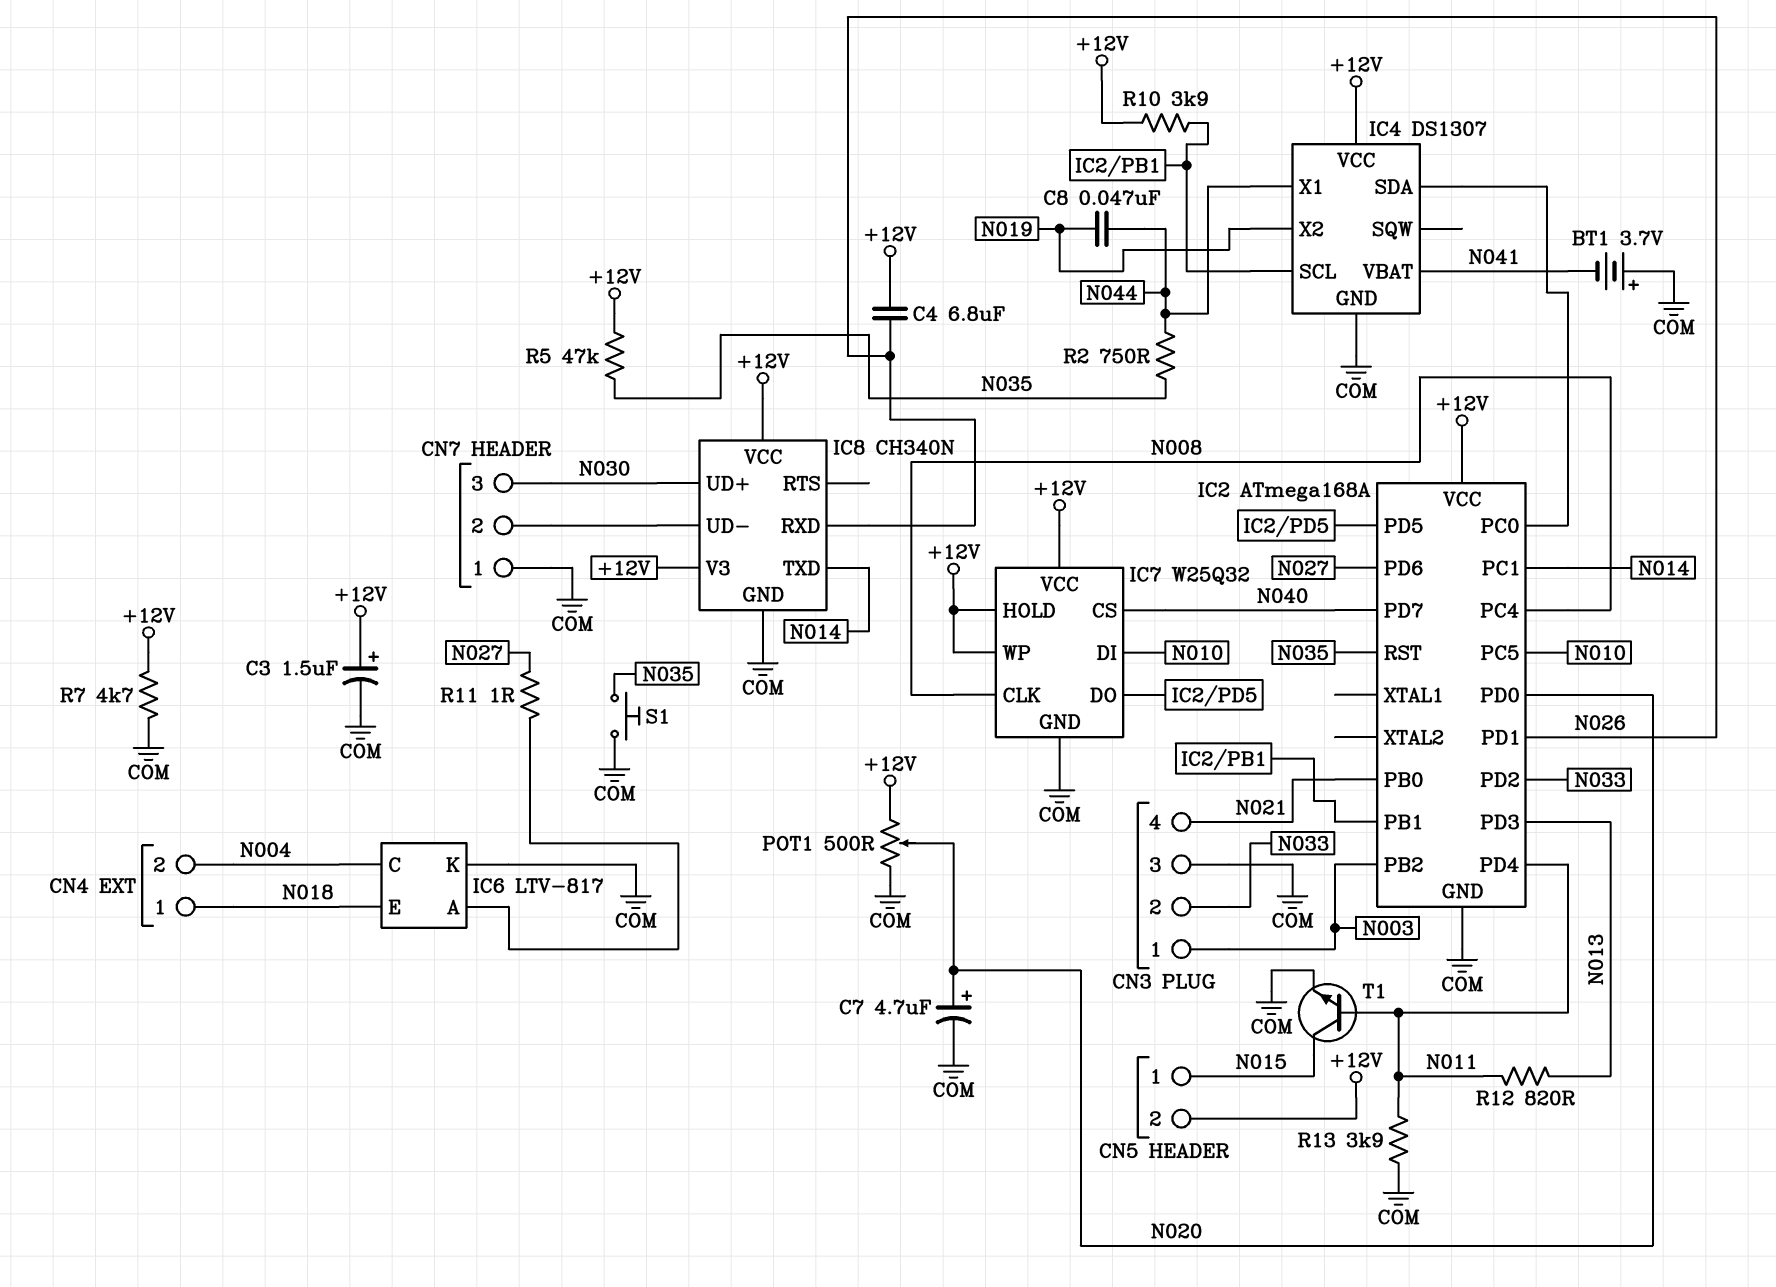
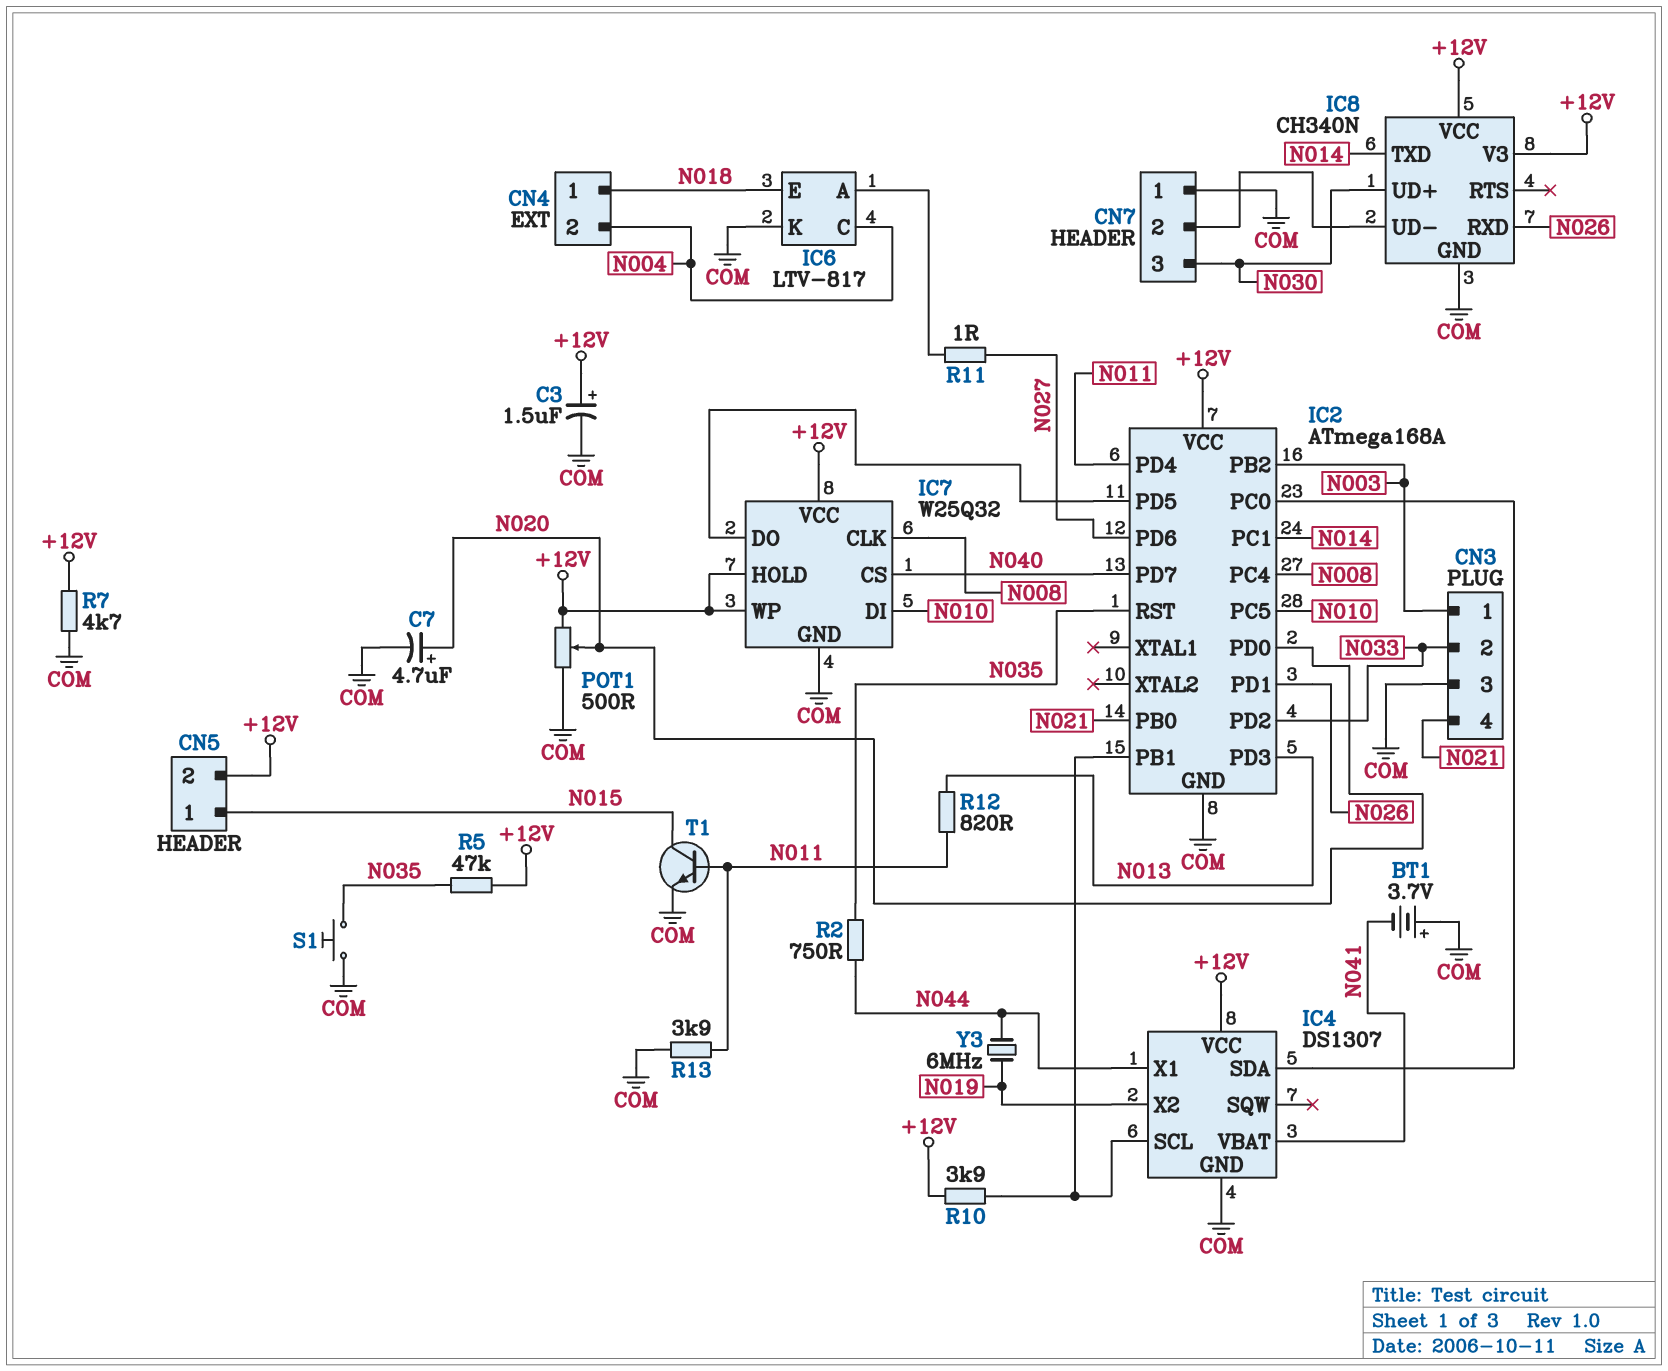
C4: 6.8uF (+12V, N026) -> none
C8: 47nF (N019, N044) -> none
Y3: none -> 6MHz (N019, N044)

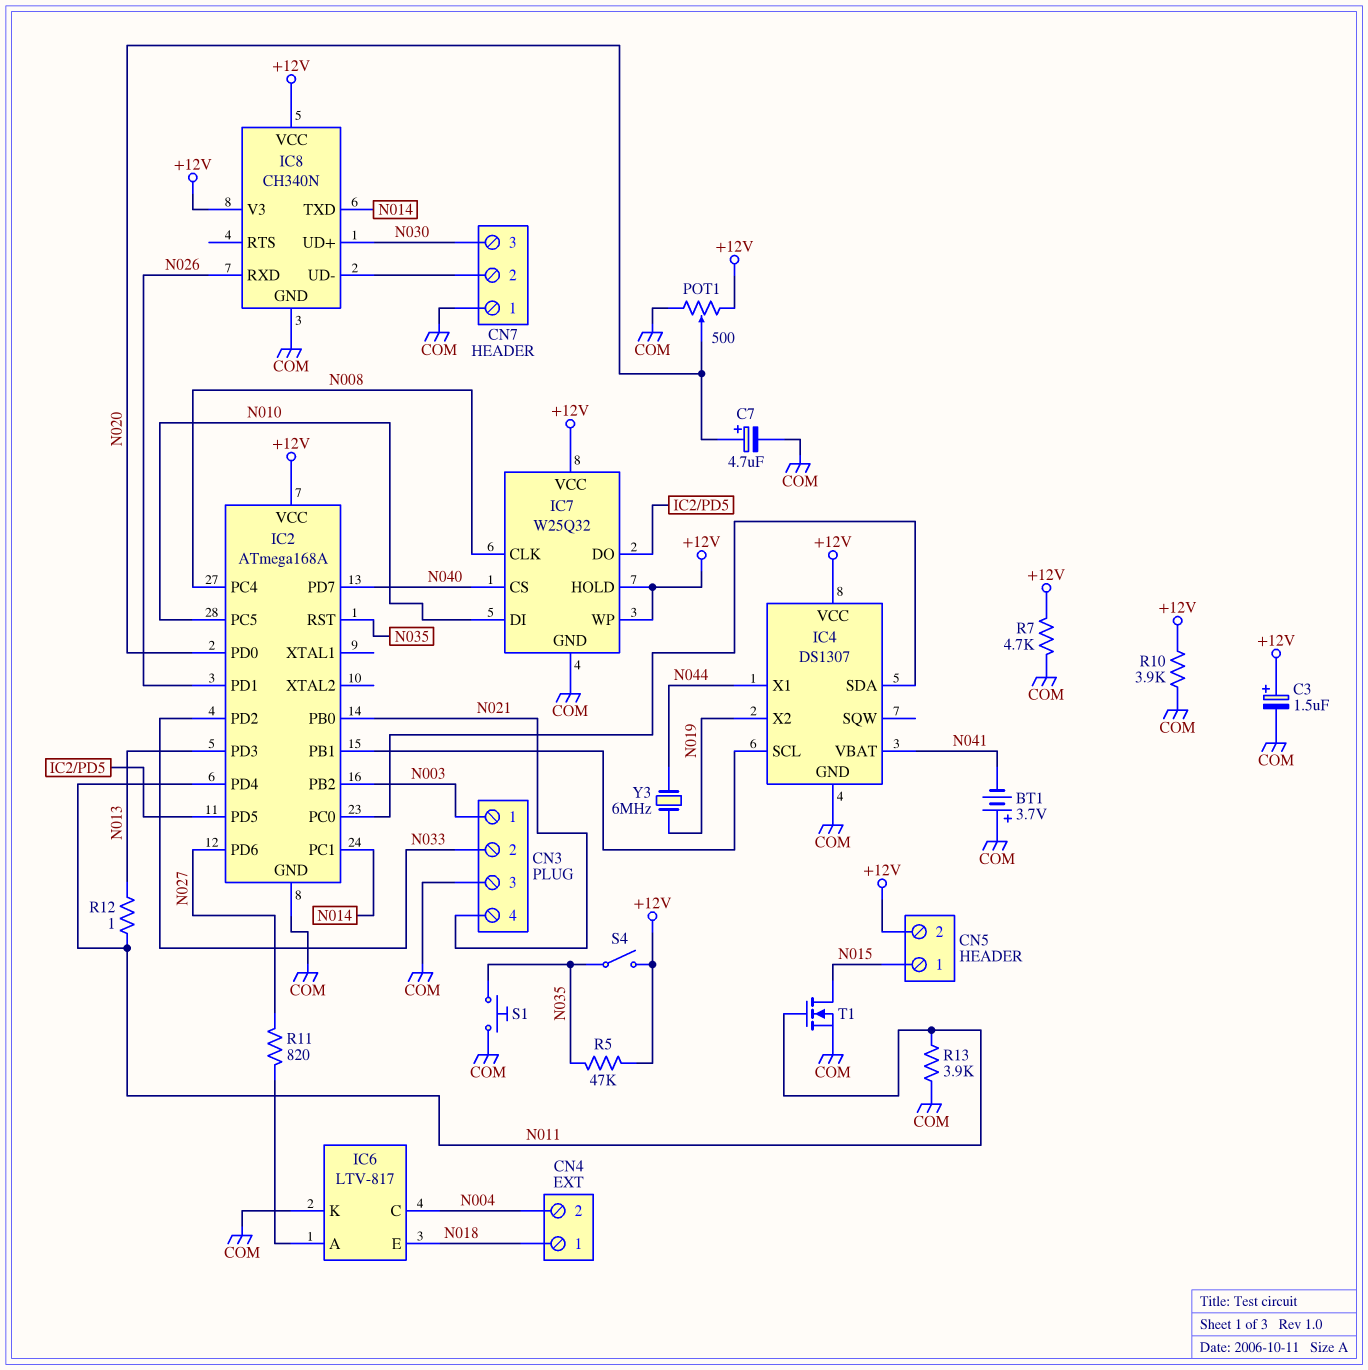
R2: 750 (N035, N044) -> none
R10: 3.9k (+12V, IC2/PB1) -> 3.9k (+12V, COM)
R11: 1 (IC6/A, N027) -> 820 (IC6/A, N027)
R12: 820 (N011, N013) -> 1 (N011, N013)
S4: none -> switch (+12V, N035)
T1: NPN (B N011, C N015, E COM) -> NMOS (G N011, D N015, S COM)

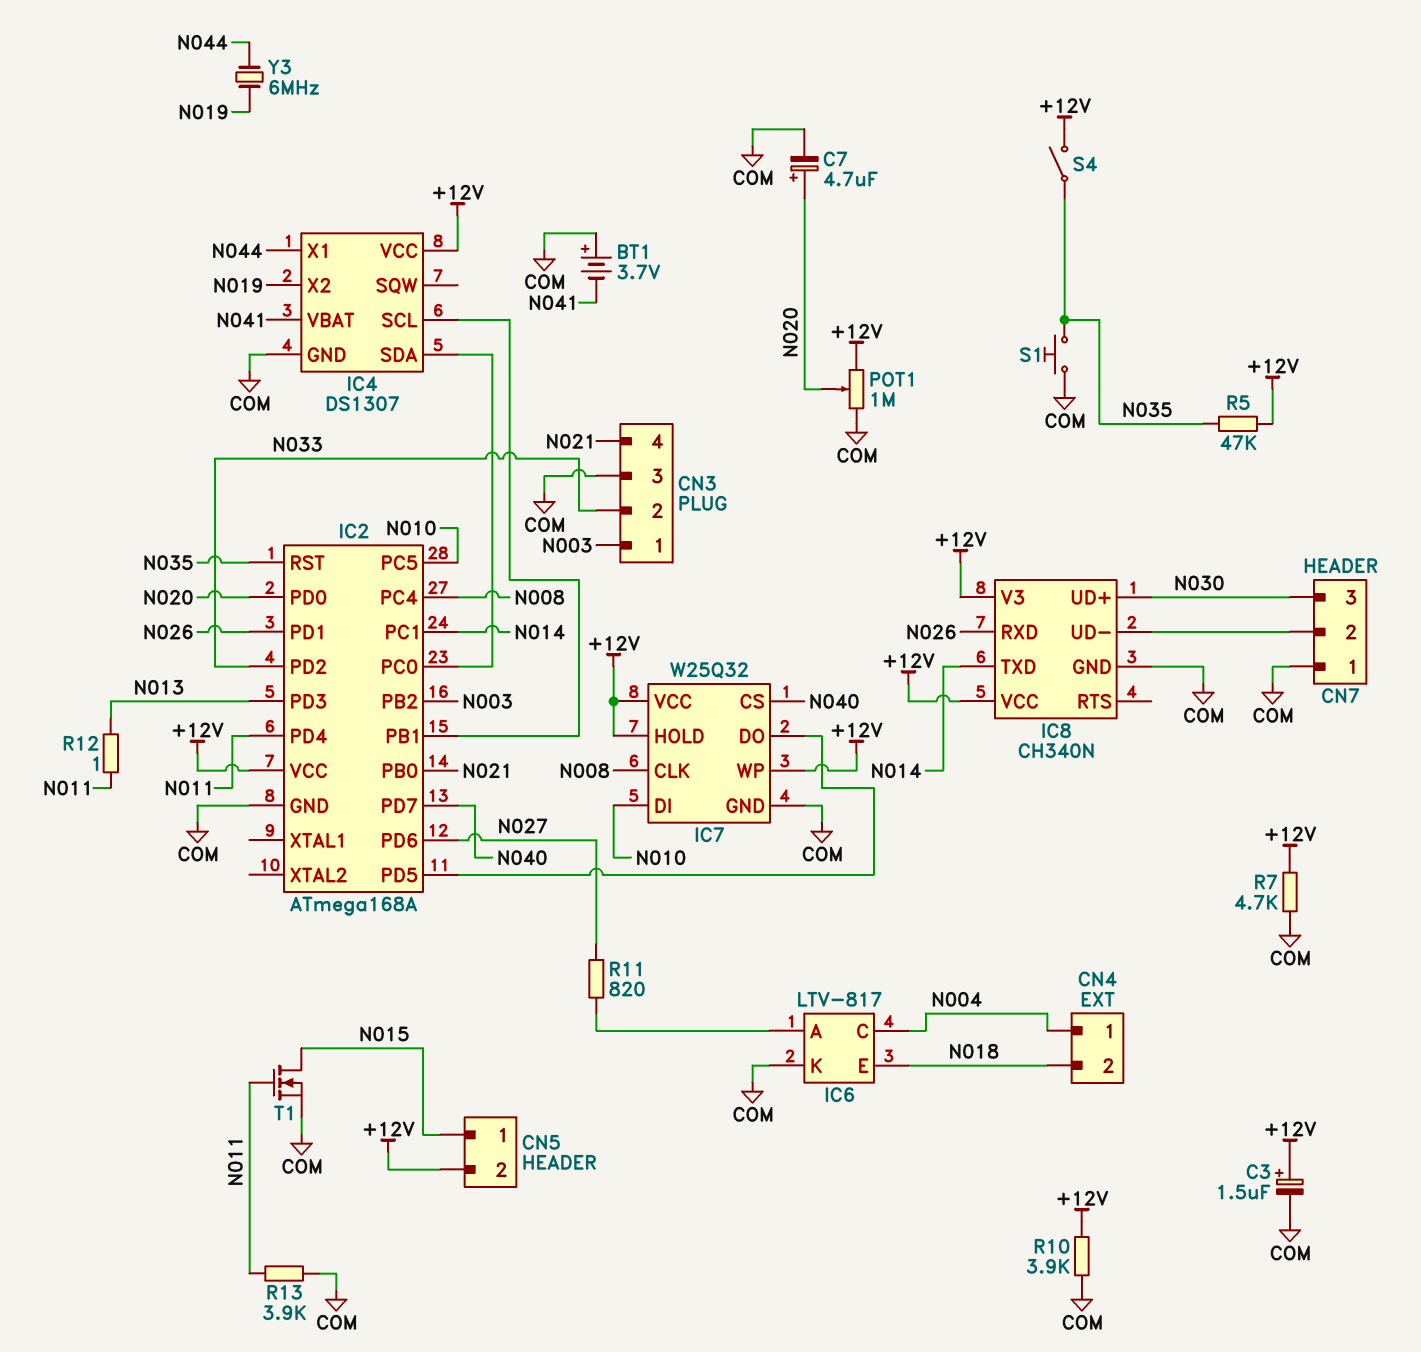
CN4 pin 1: N018 -> N004
CN4 pin 2: N004 -> N018
POT1: 500 (+12V, COM, wiper N020) -> 1M (+12V, COM, wiper N020)

